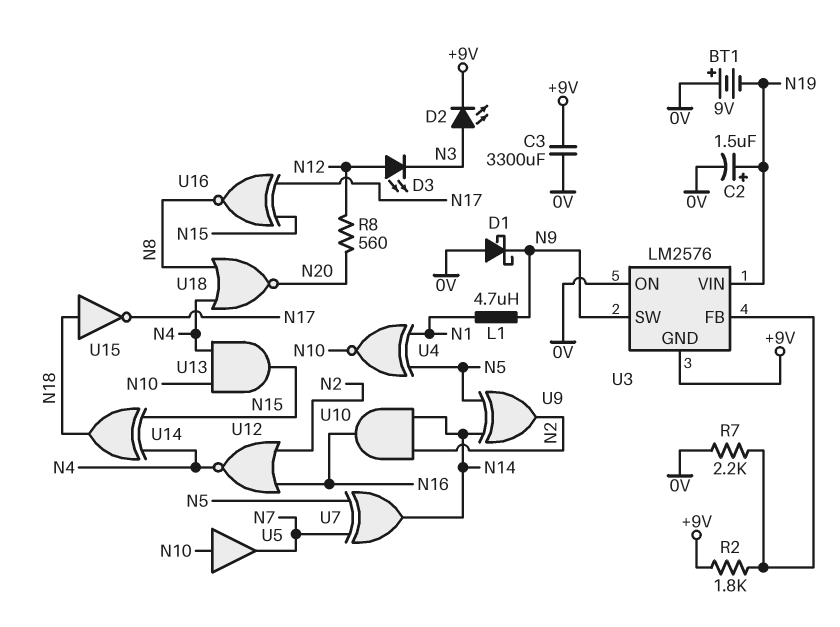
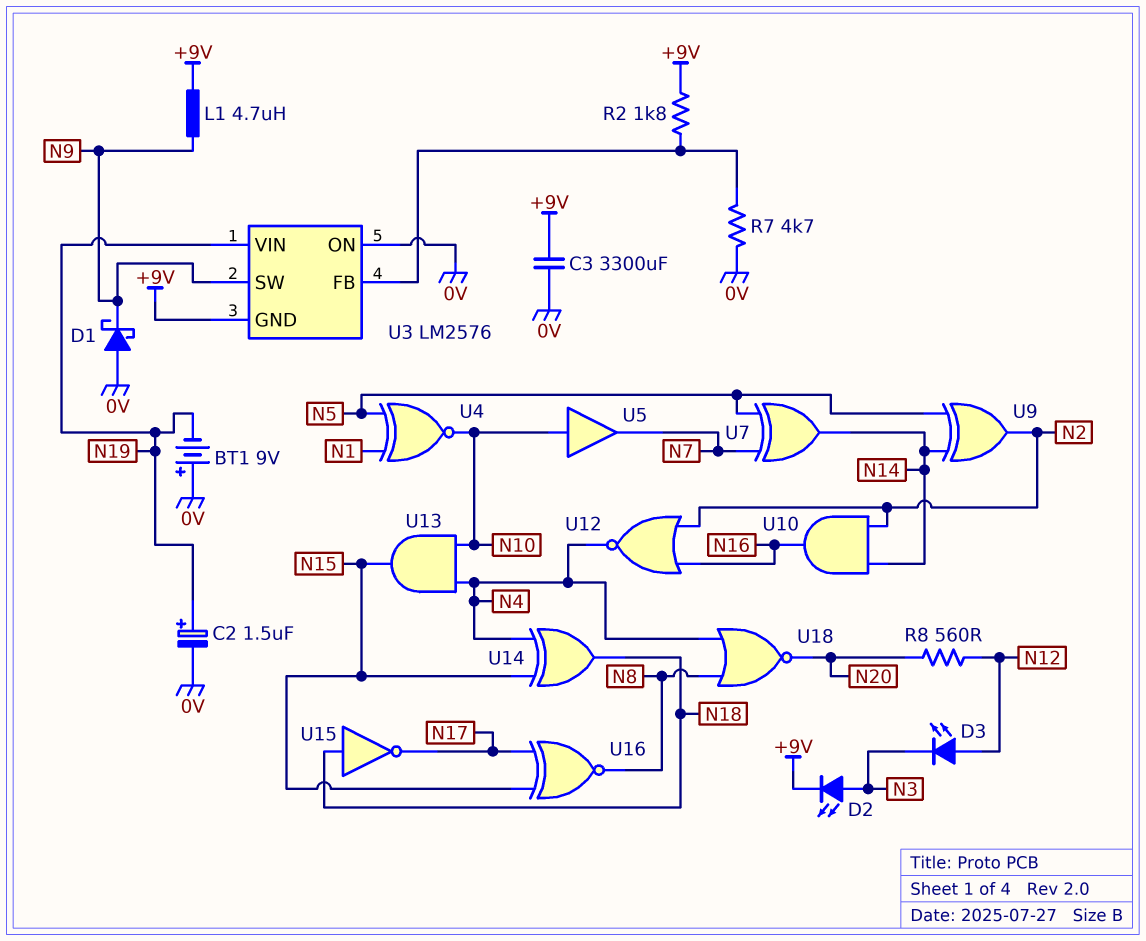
L1: 4.7uH (N1, N9) -> 4.7uH (+9V, N9)
R7: 2.2k (0V, U3/FB) -> 4.7k (0V, U3/FB)

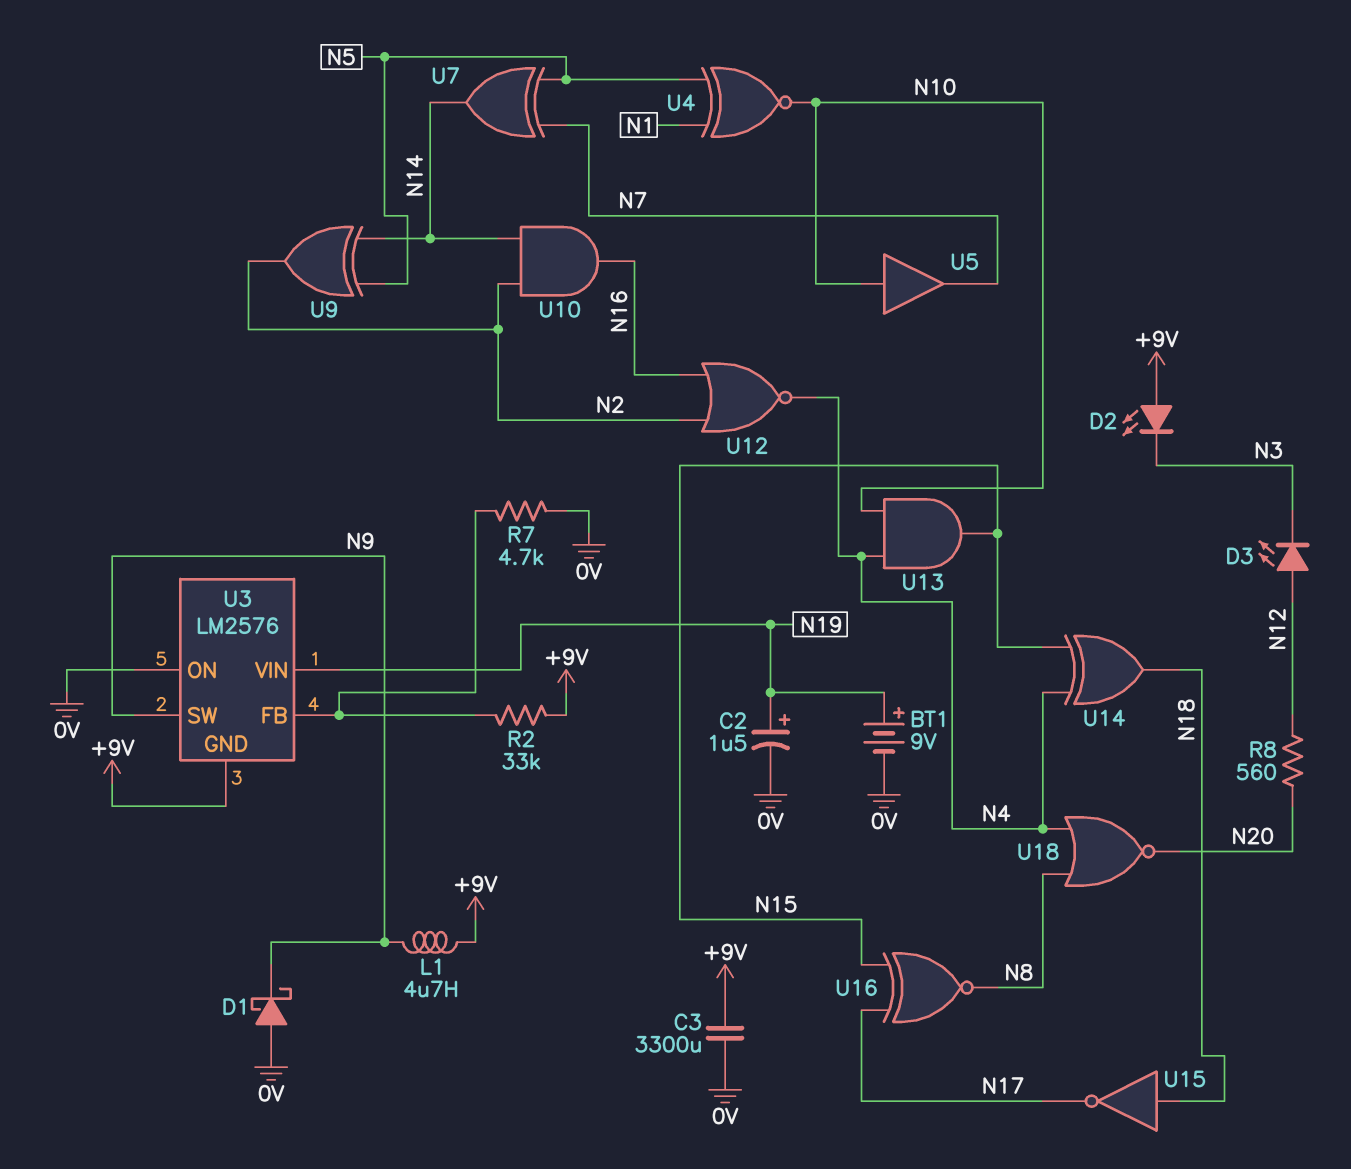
BT1: 9V (plus 0V, minus N19) -> 9V (plus N19, minus 0V)
D2: LED (A N3, K +9V) -> LED (A +9V, K N3)
R2: 1.8k (+9V, U3/FB) -> 33k (+9V, U3/FB)

